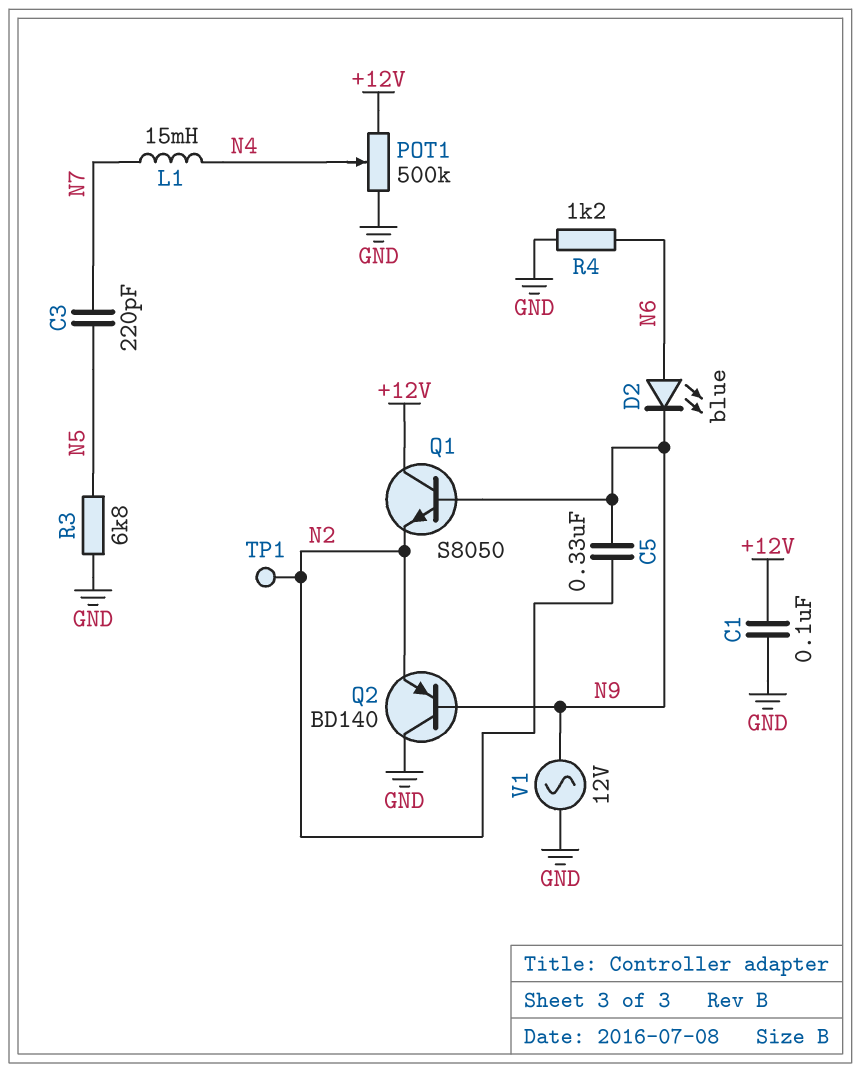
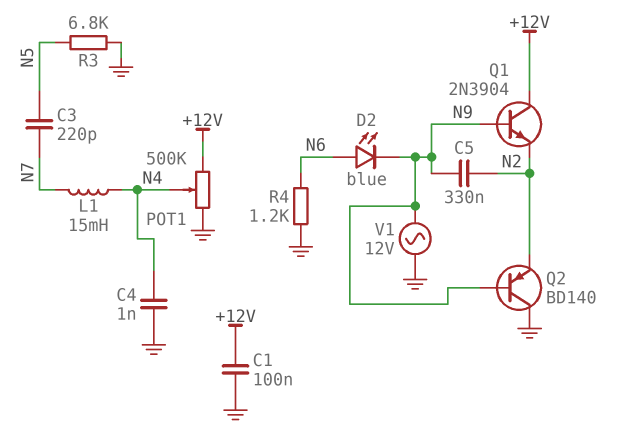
C4: none -> 1nF (GND, N4)
Q1: NPN S8050 (B N9, C +12V, E N2) -> NPN 2N3904 (B N9, C +12V, E N2)
TP1: test point (N2) -> none

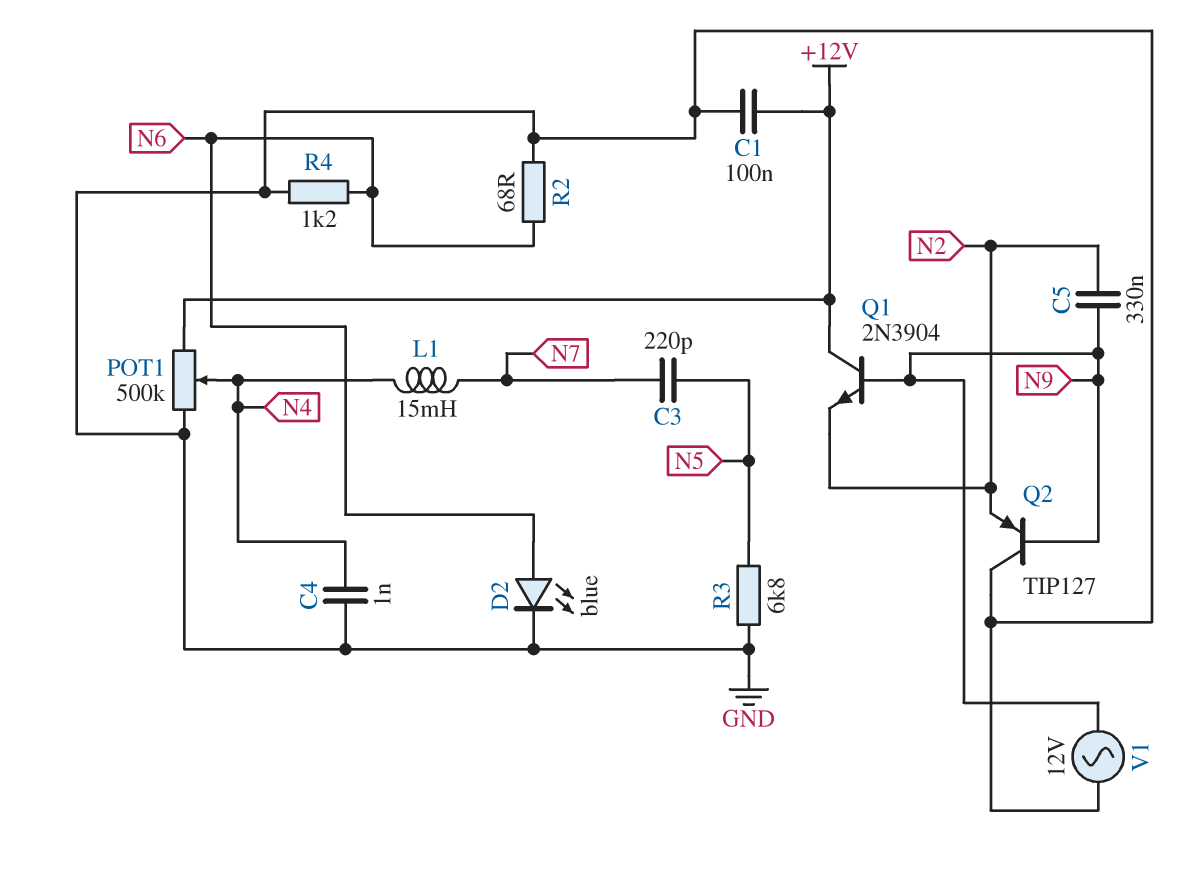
D2: LED blue (A N6, K N9) -> LED blue (A N6, K GND)
Q2: PNP BD140 (B N9, C GND, E N2) -> PNP TIP127 (B N9, C GND, E N2)
R2: none -> 68 (GND, N6)

